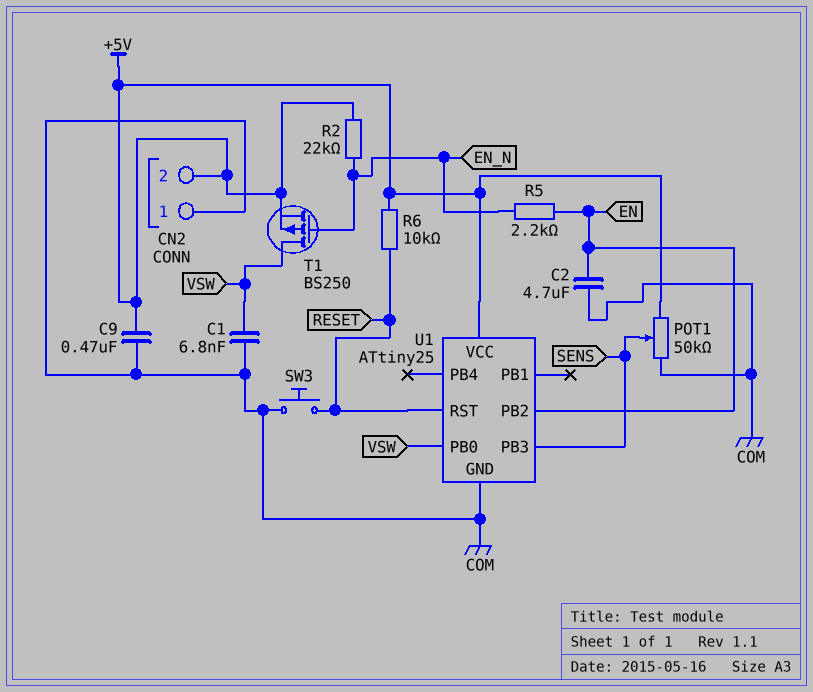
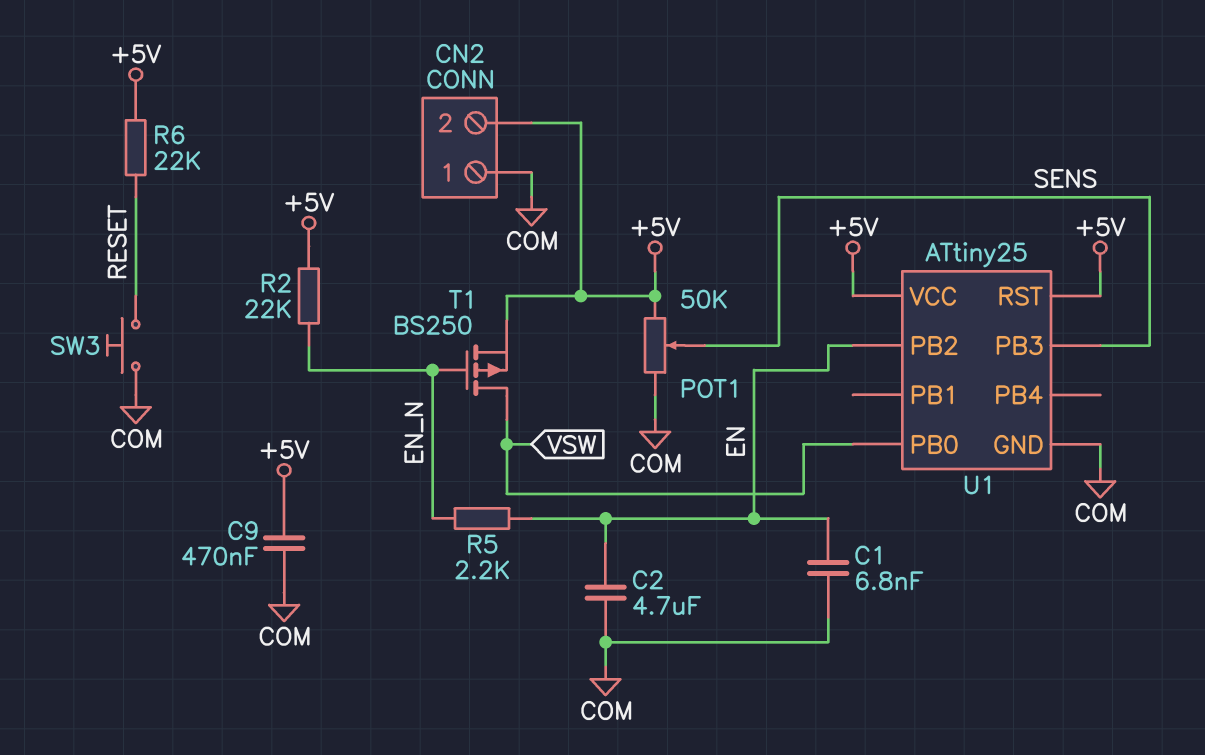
C1: 6.8nF (COM, VSW) -> 6.8nF (COM, EN)
R6: 10k (+5V, RESET) -> 22k (+5V, RESET)
U1 pin RST: RESET -> +5V

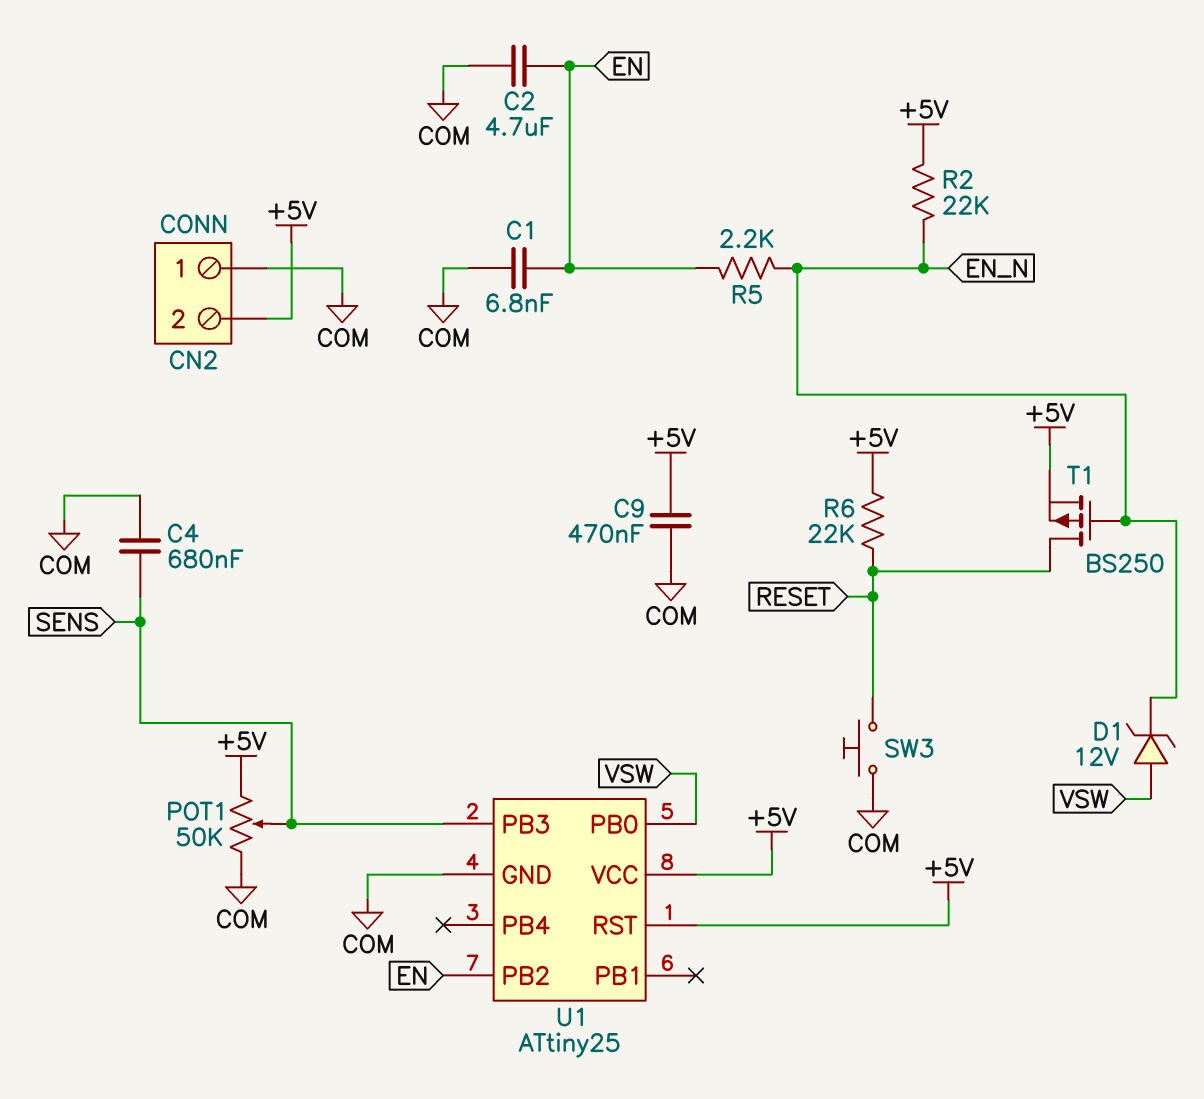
C4: none -> 680nF (COM, SENS)
D1: none -> zener 12V (A VSW, K EN_N)
T1: PMOS BS250 (G EN_N, D VSW, S +5V) -> PMOS BS250 (G EN_N, D RESET, S +5V)

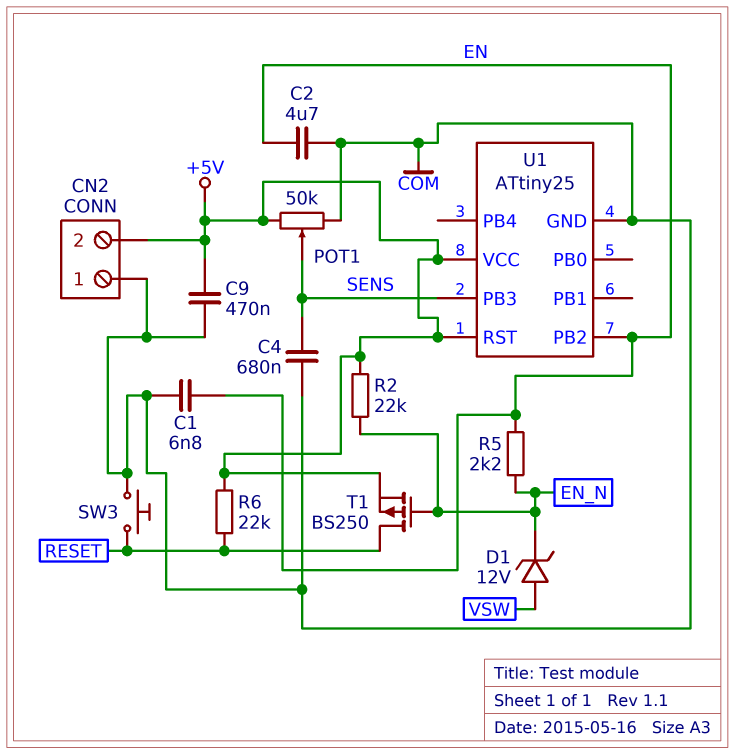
U1 pin PB0: VSW -> none

